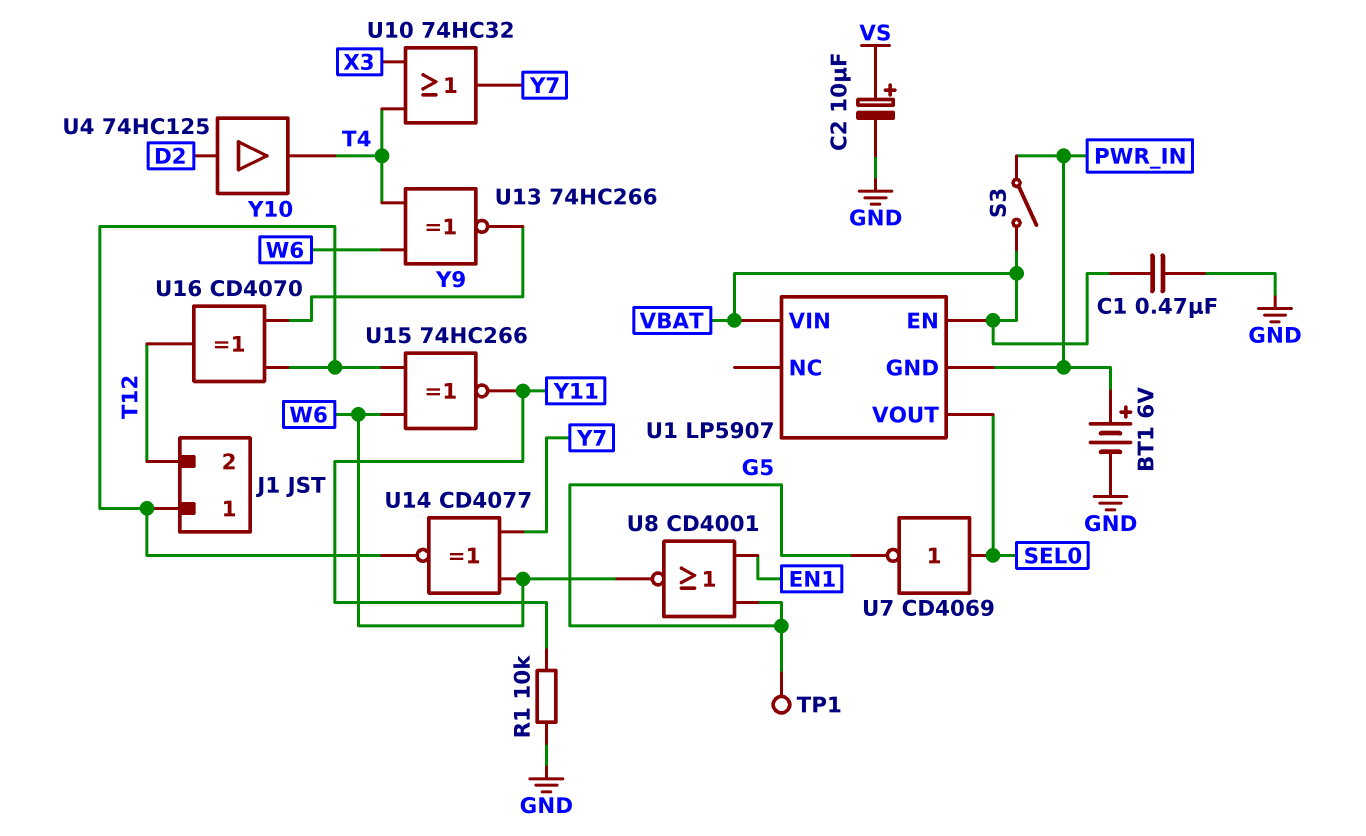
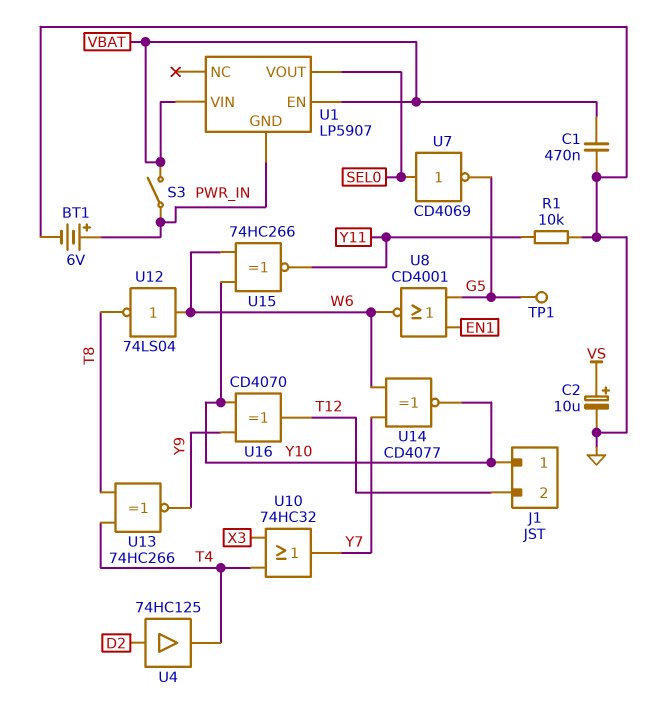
U12: none -> NOT 74LS04 (in W6, out T8)
U13: XNOR 74HC266 (in T4, in W6, out Y9) -> XNOR 74HC266 (in T4, in T8, out Y9)

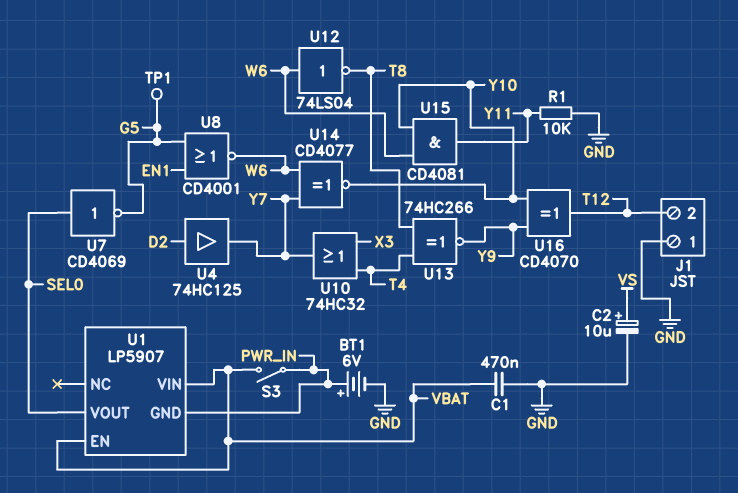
J1 pin 1: Y10 -> GND
U4: buffer 74HC125 (in D2, out T4) -> buffer 74HC125 (in D2, out Y7)
U15: XNOR 74HC266 (in W6, in Y10, out Y11) -> AND CD4081 (in W6, in Y10, out Y11)

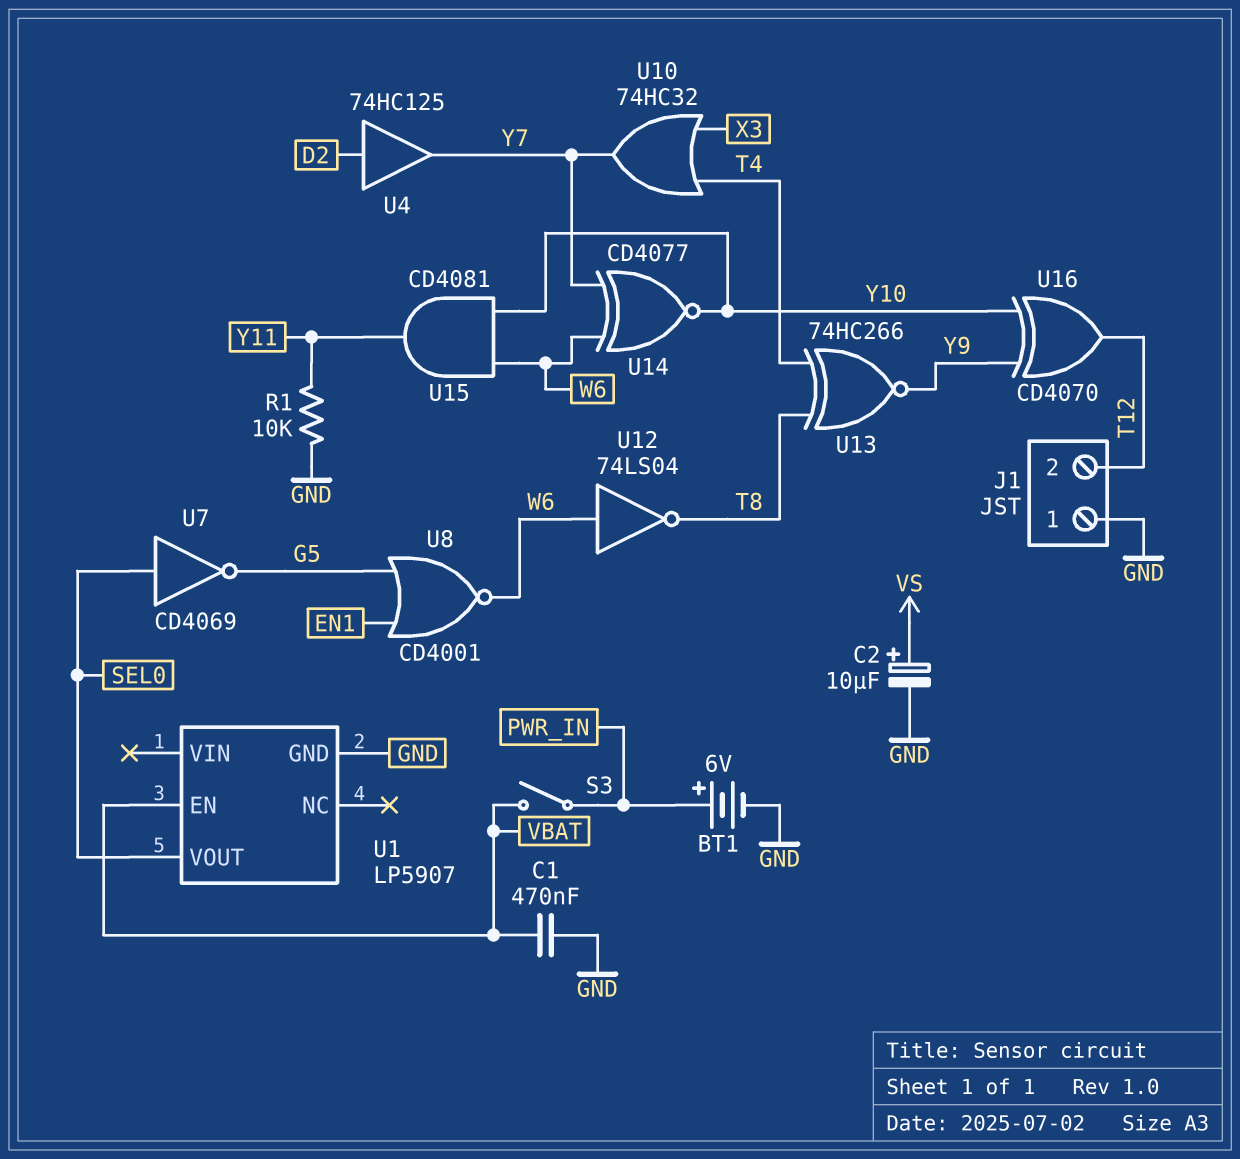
TP1: test point (G5) -> none
U1 pin GND: PWR_IN -> GND
U1 pin VIN: VBAT -> none

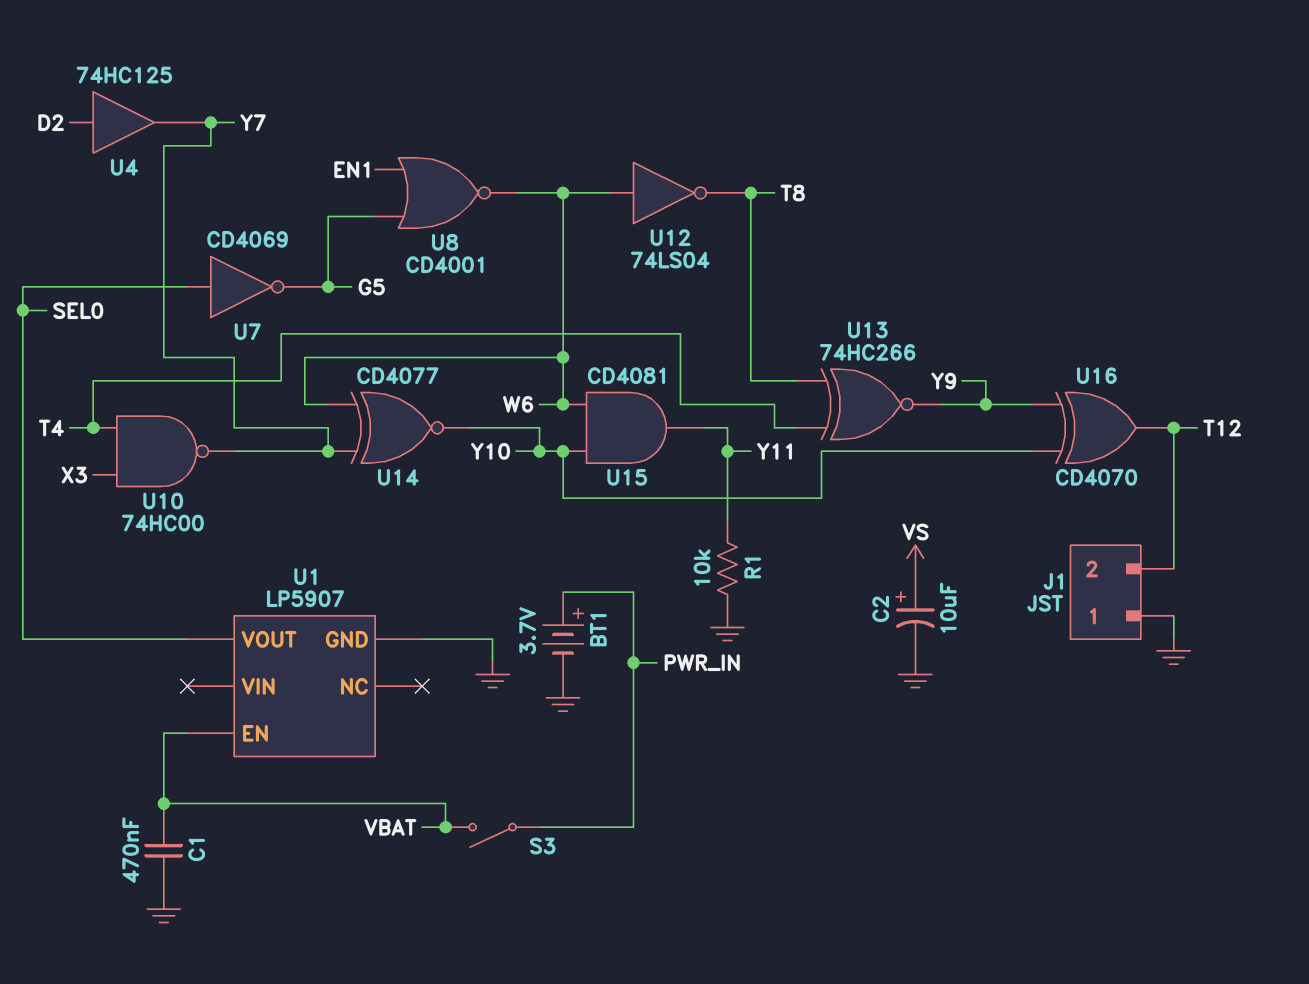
BT1: 6V (plus PWR_IN, minus GND) -> 3.7V (plus PWR_IN, minus GND)
U10: OR 74HC32 (in T4, in X3, out Y7) -> NAND 74HC00 (in T4, in X3, out Y7)

